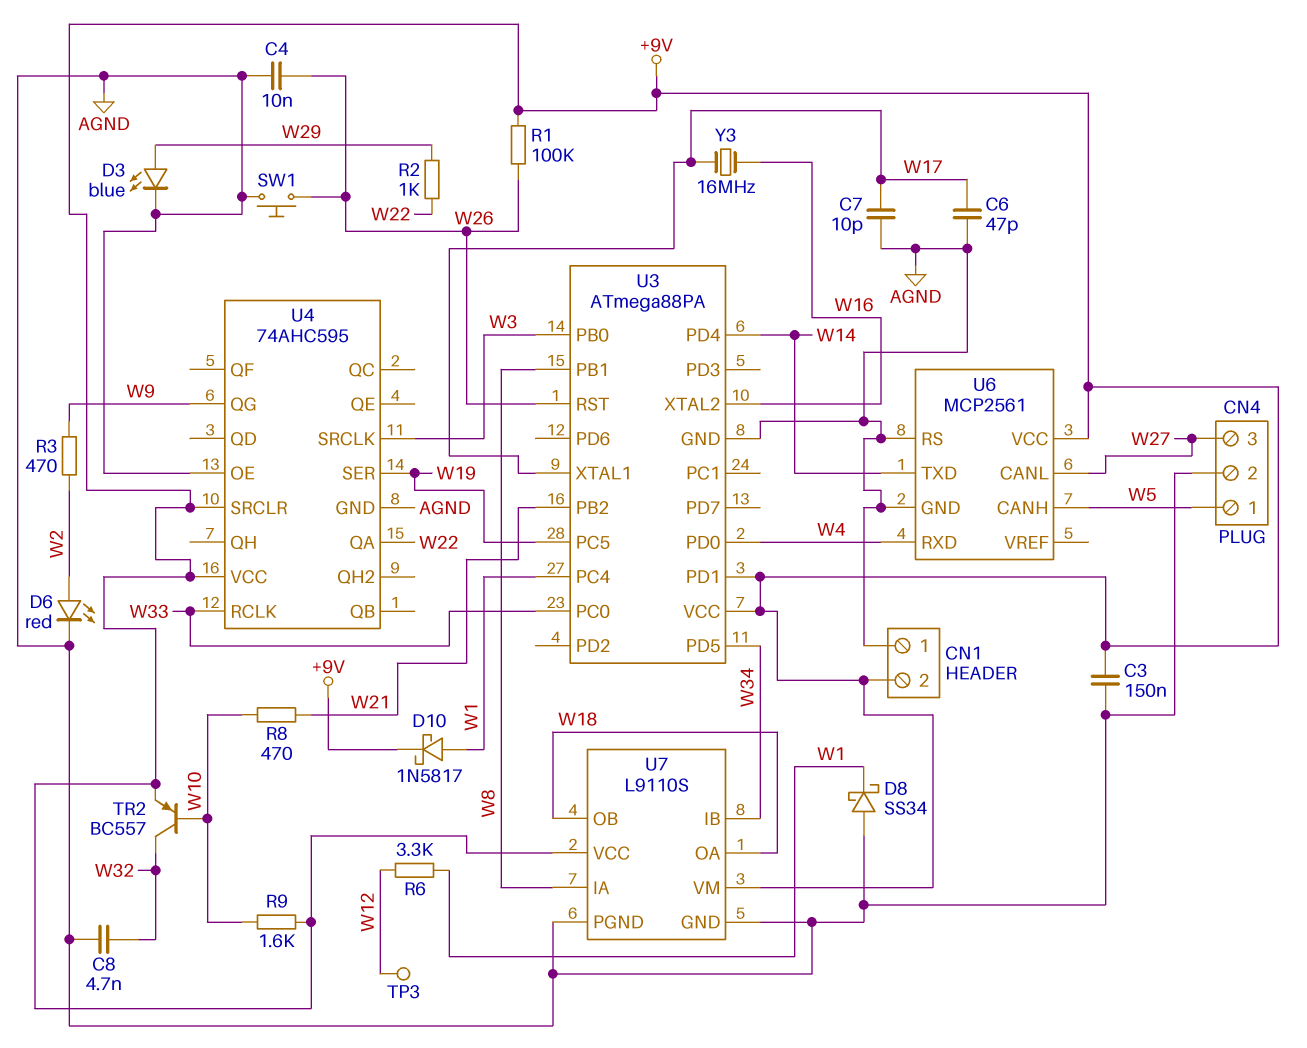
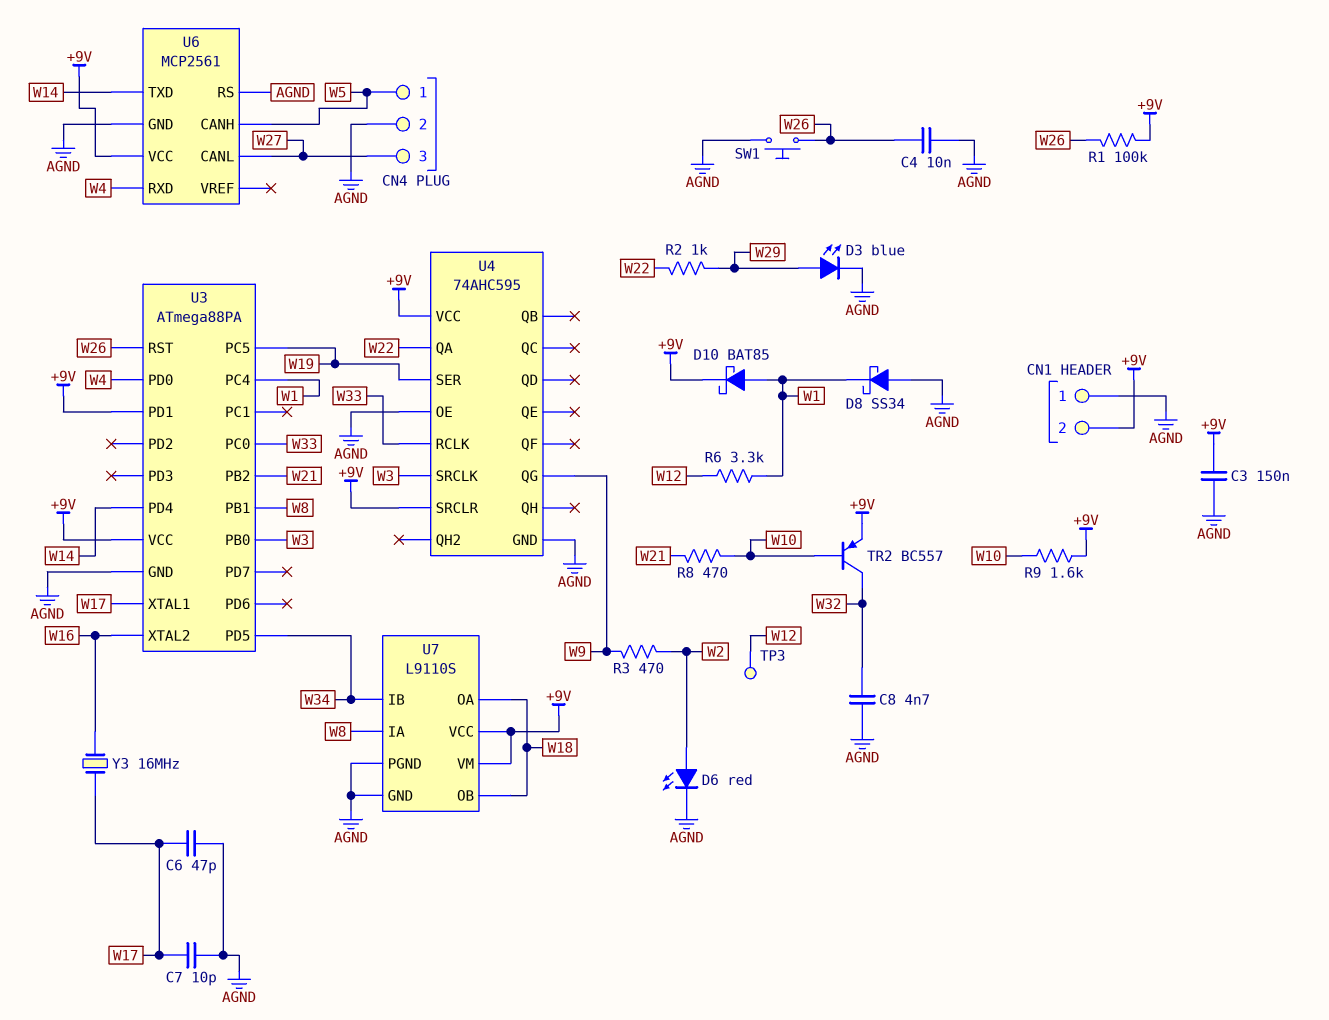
D10: schottky 1N5817 (A W1, K +9V) -> schottky BAT85 (A W1, K +9V)

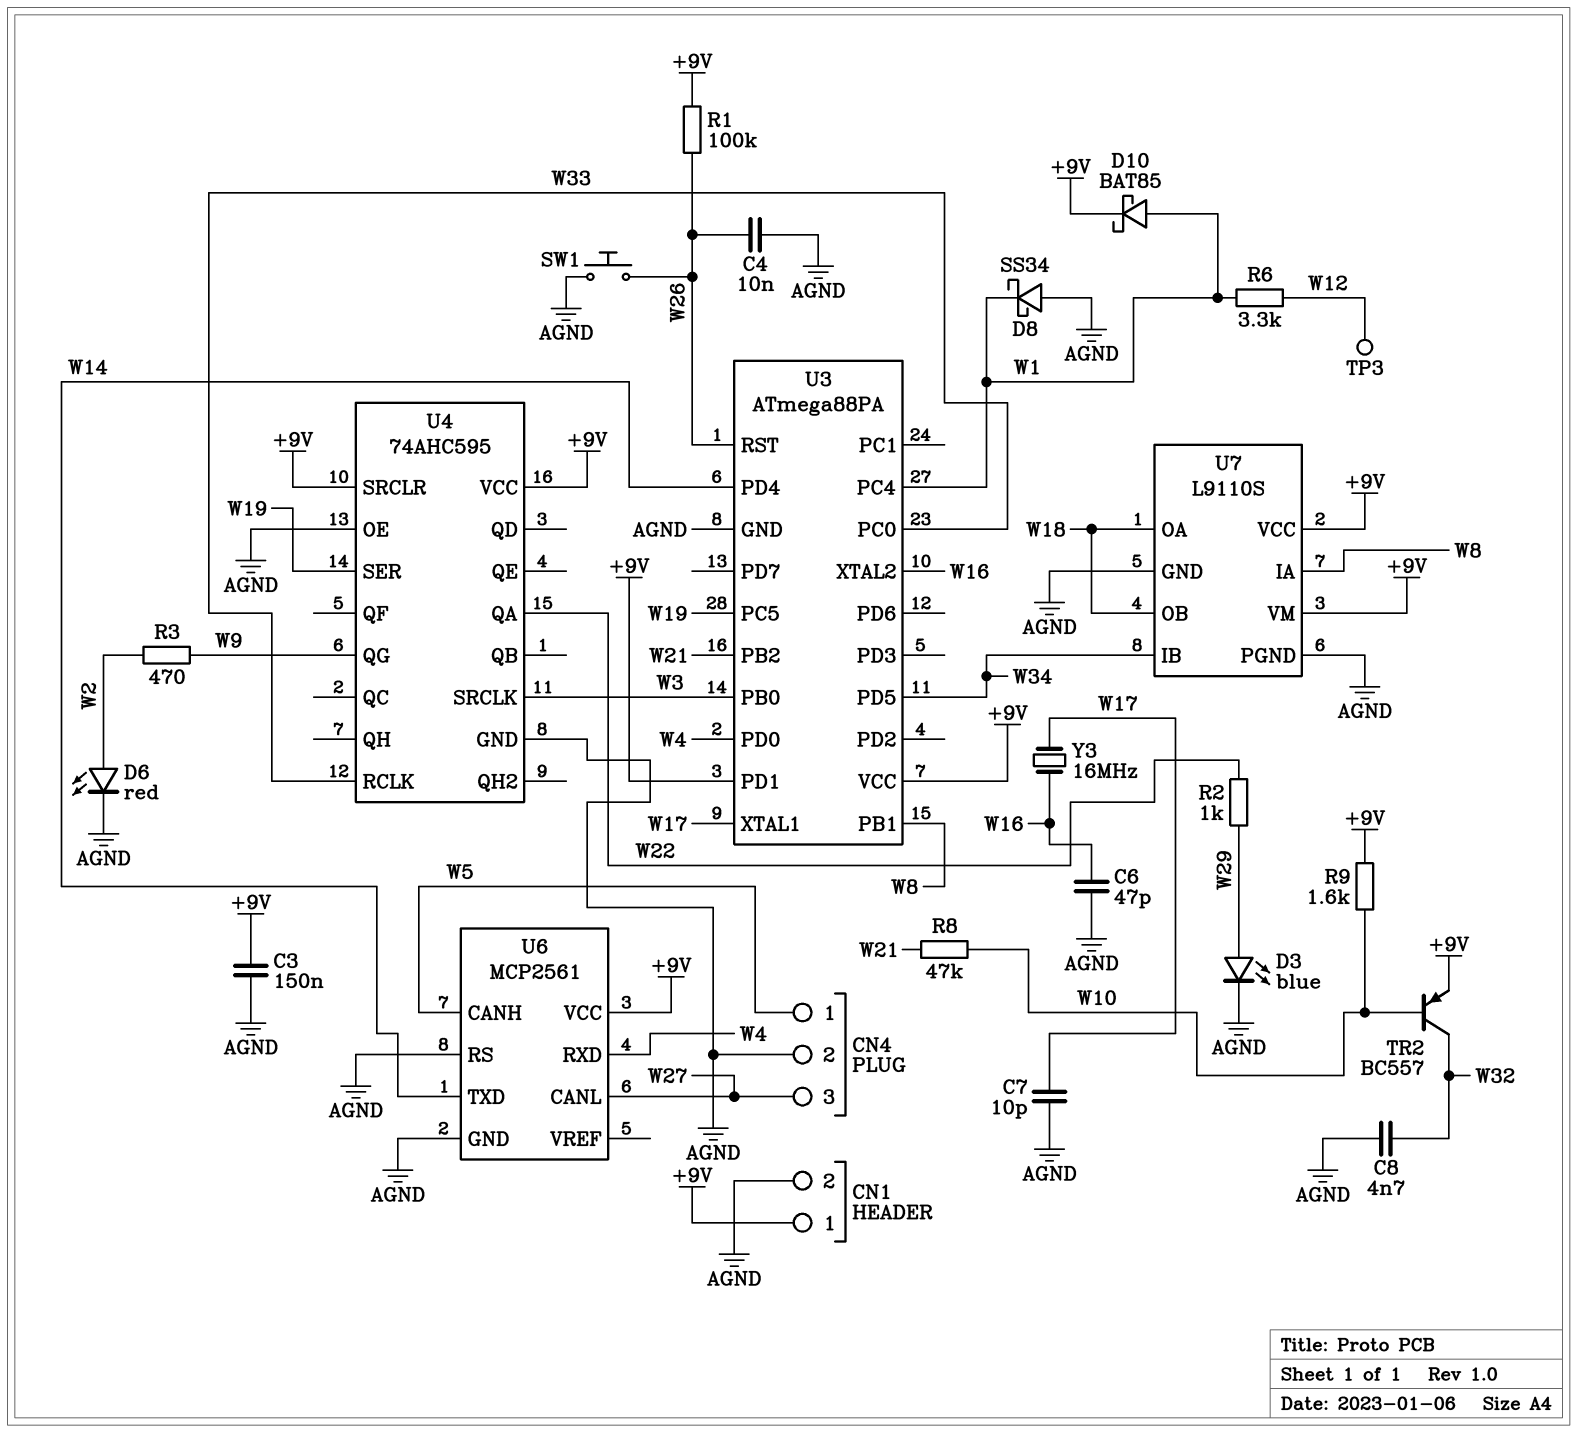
C6: 47pF (AGND, W17) -> 47pF (AGND, W16)
CN1 pin 1: AGND -> +9V
CN1 pin 2: +9V -> AGND
R8: 470 (W10, W21) -> 47k (W10, W21)

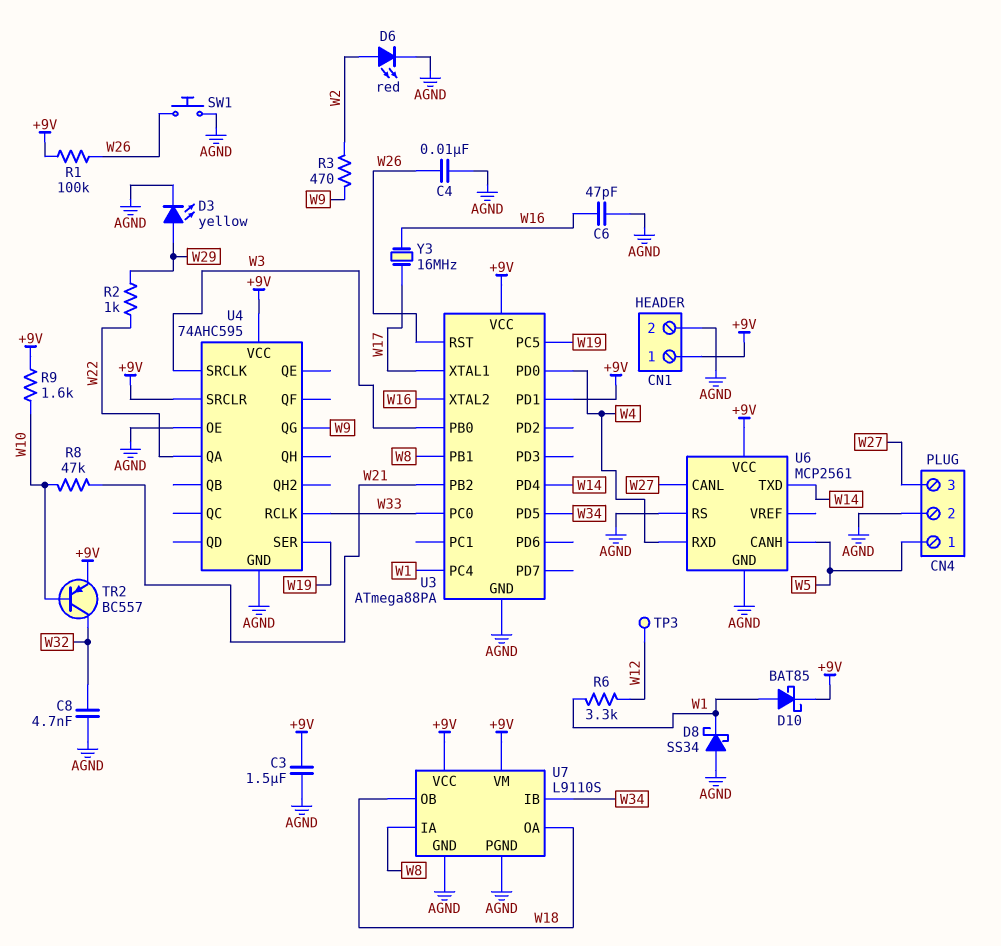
C3: 150nF (+9V, AGND) -> 1.5uF (+9V, AGND)
C7: 10pF (AGND, W17) -> none
D3: LED blue (A W29, K AGND) -> LED yellow (A W29, K AGND)

